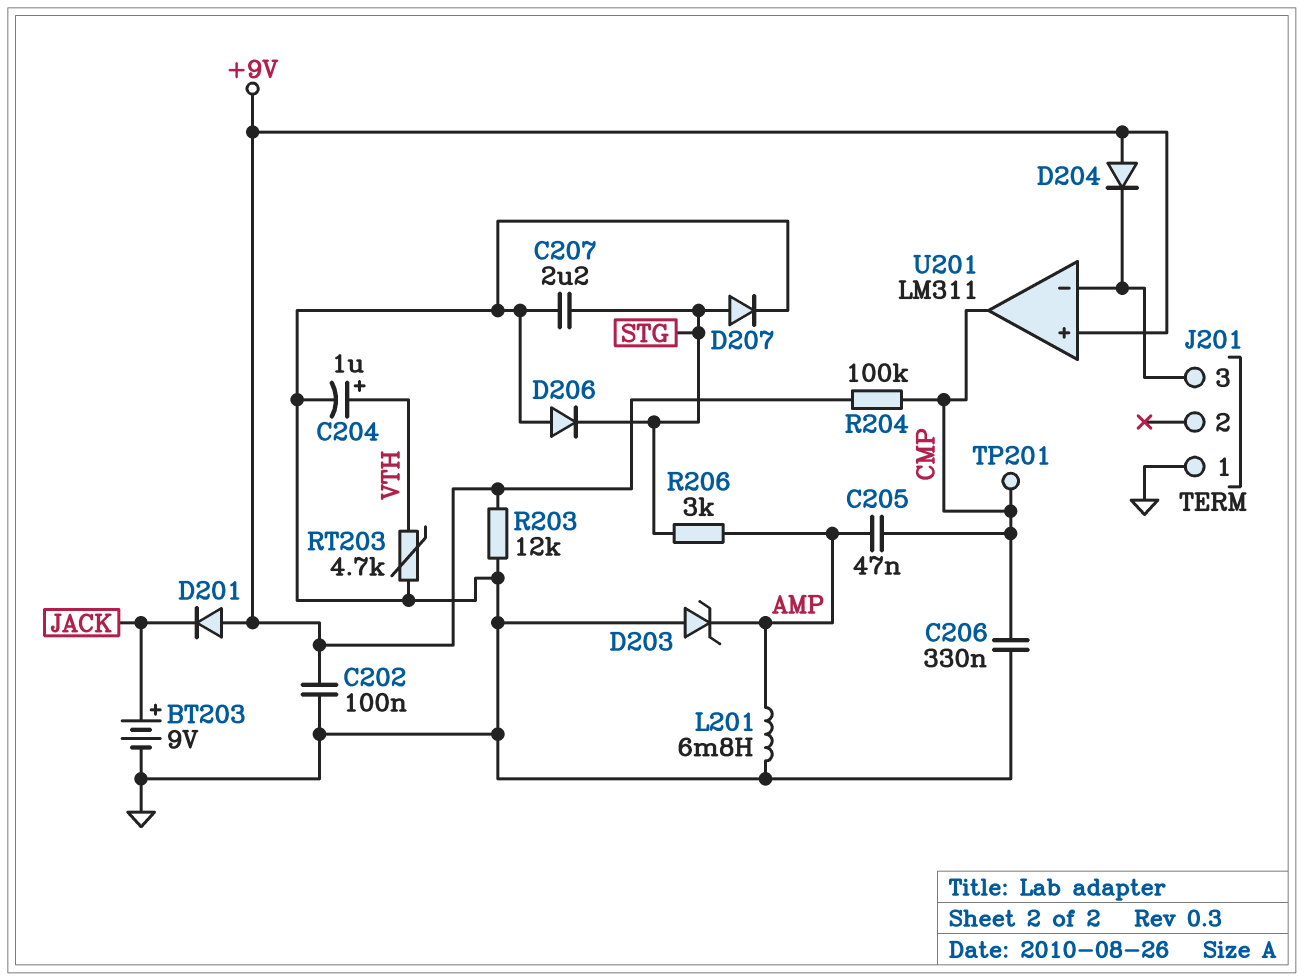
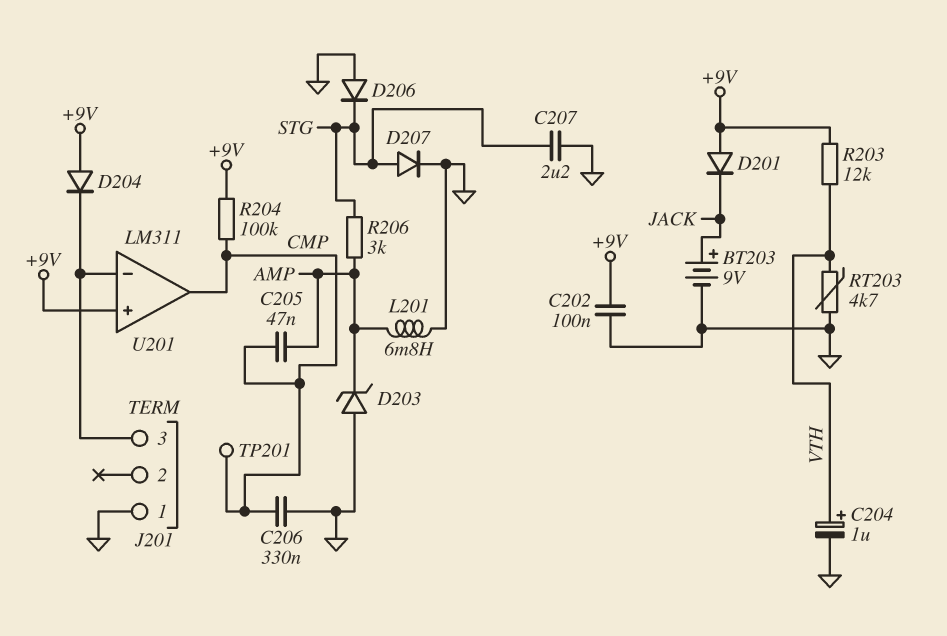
R203: 12k (+9V, GND) -> 12k (+9V, VTH)

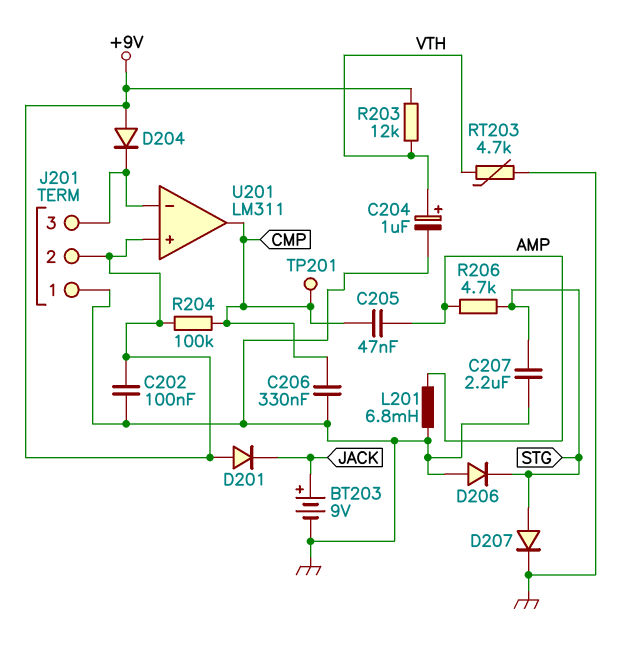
D203: zener (A GND, K AMP) -> none
J201 pin 2: none -> +9V
R206: 3k (AMP, STG) -> 4.7k (AMP, STG)

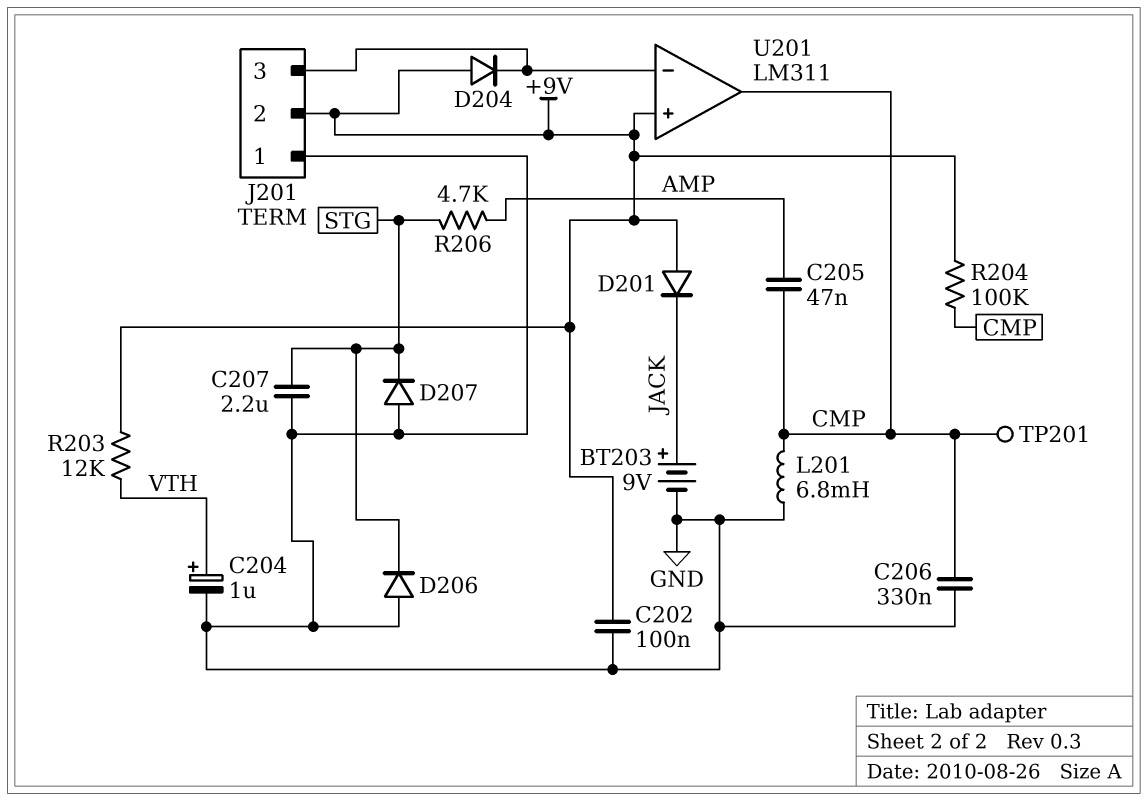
D207: diode (A STG, K GND) -> diode (A GND, K STG)
L201: 6.8mH (AMP, GND) -> 6.8mH (CMP, GND)
RT203: 4.7k (GND, VTH) -> none

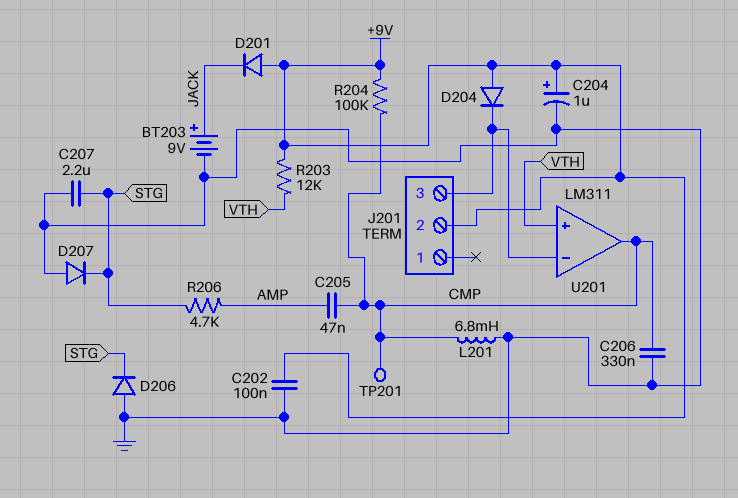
C204: 1uF (plus VTH, minus GND) -> 1uF (plus +9V, minus GND)
J201 pin 1: GND -> none
U201 pin in+: +9V -> VTH

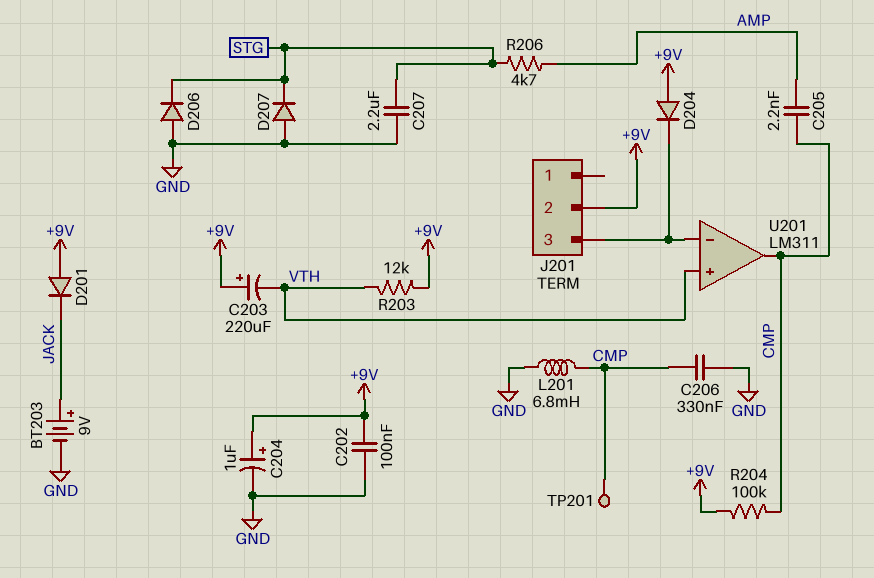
C203: none -> 220uF (plus +9V, minus VTH)
C205: 47nF (AMP, CMP) -> 2.2nF (AMP, CMP)

